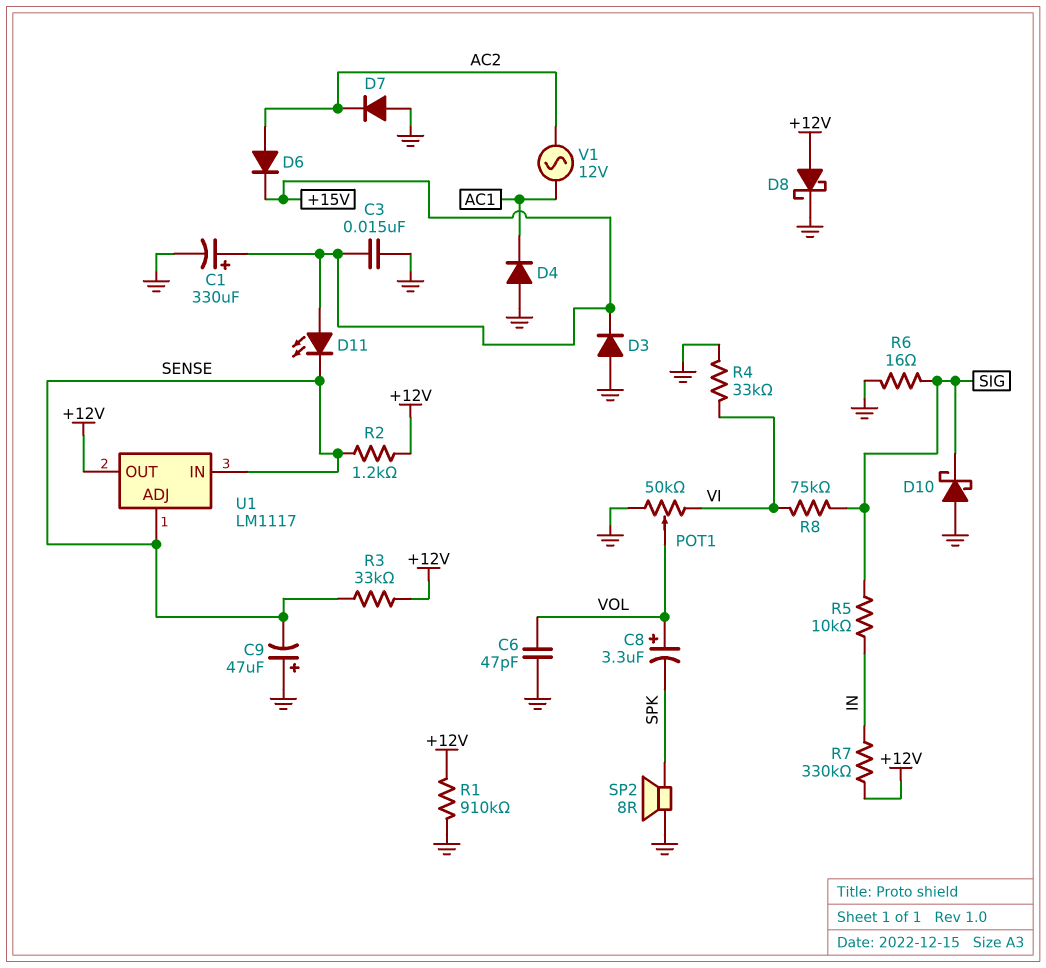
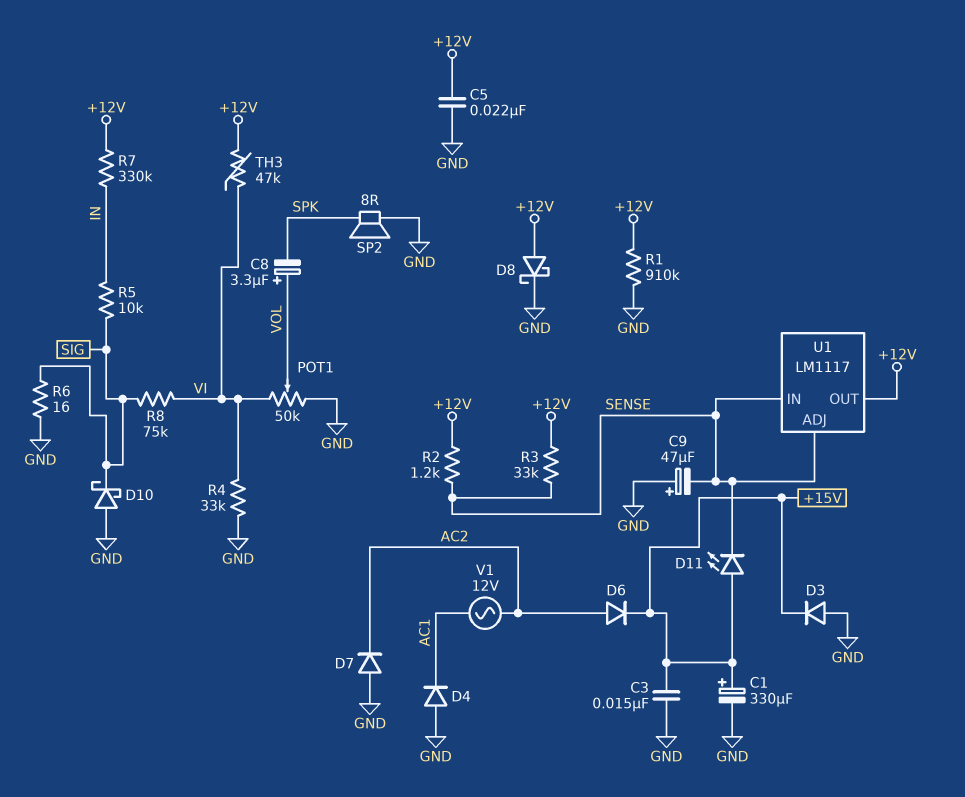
C5: none -> 22nF (+12V, GND)
C6: 47pF (GND, VOL) -> none
TH3: none -> 47k (+12V, VI)

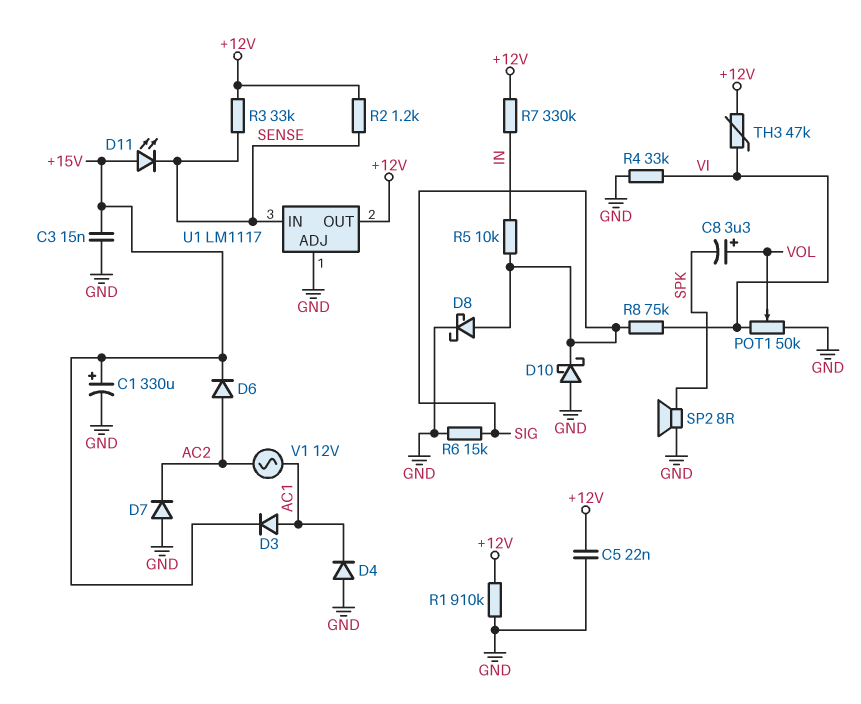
C9: 47uF (plus GND, minus SENSE) -> none
D3: diode (A GND, K +15V) -> diode (A AC1, K +15V)
D8: schottky (A +12V, K GND) -> schottky (A SIG, K GND)
R6: 16 (GND, SIG) -> 15k (GND, SIG)
U1 pin ADJ: SENSE -> GND

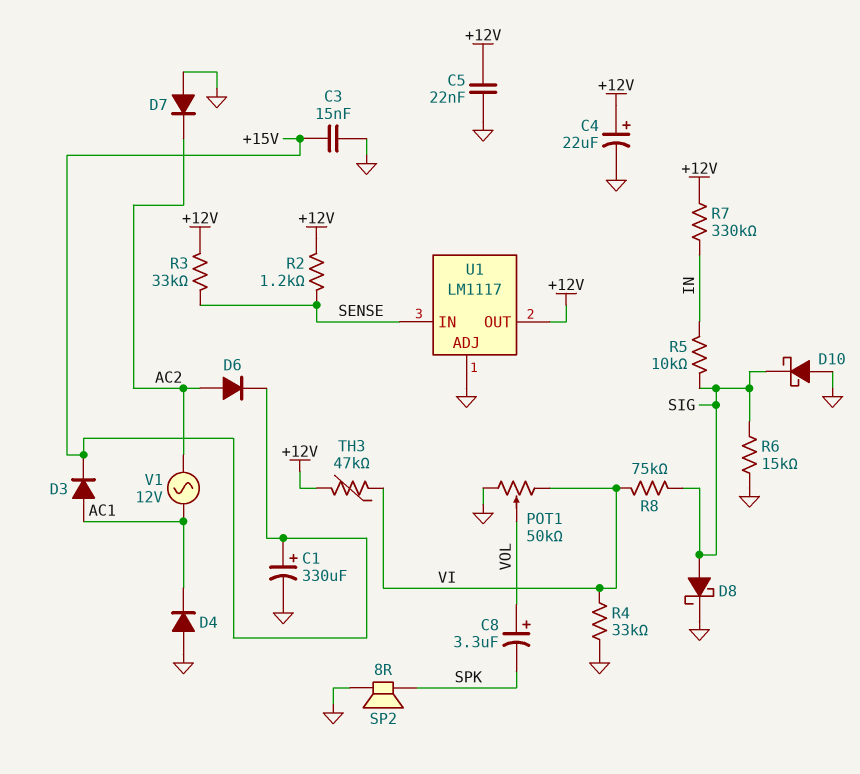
C4: none -> 22uF (plus +12V, minus GND)
D11: LED (A +15V, K SENSE) -> none
R1: 910k (+12V, GND) -> none

